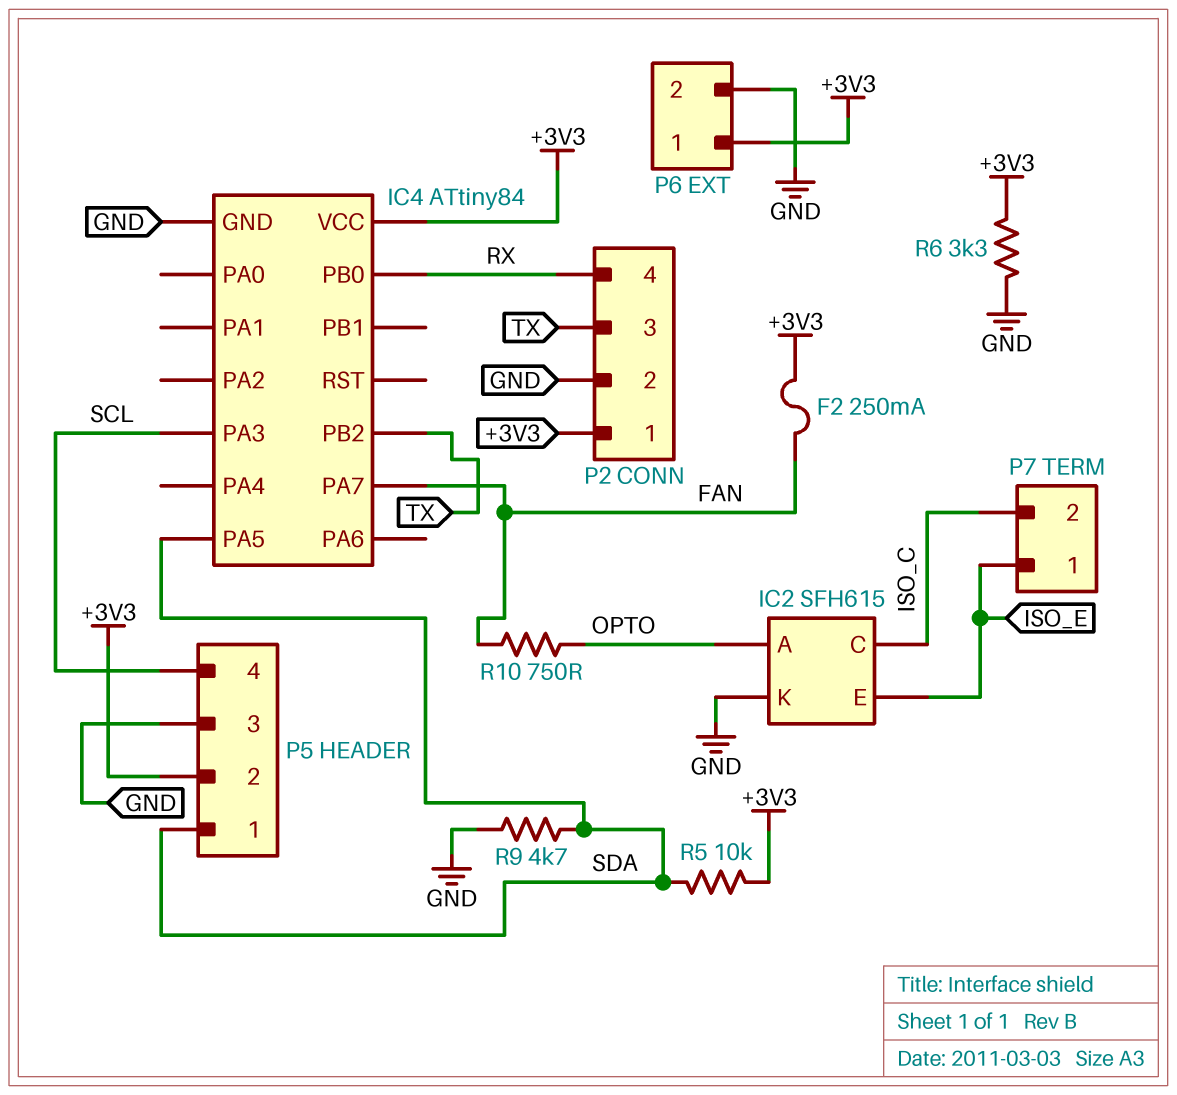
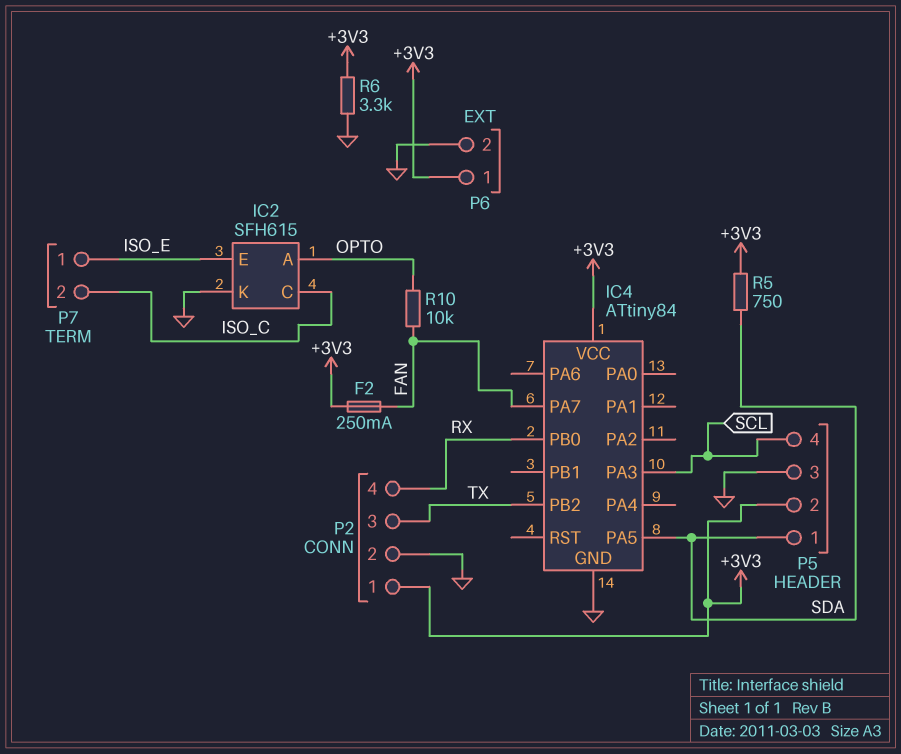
R5: 10k (+3V3, SDA) -> 750 (+3V3, SDA)
R9: 4.7k (GND, SDA) -> none
R10: 750 (FAN, OPTO) -> 10k (FAN, OPTO)

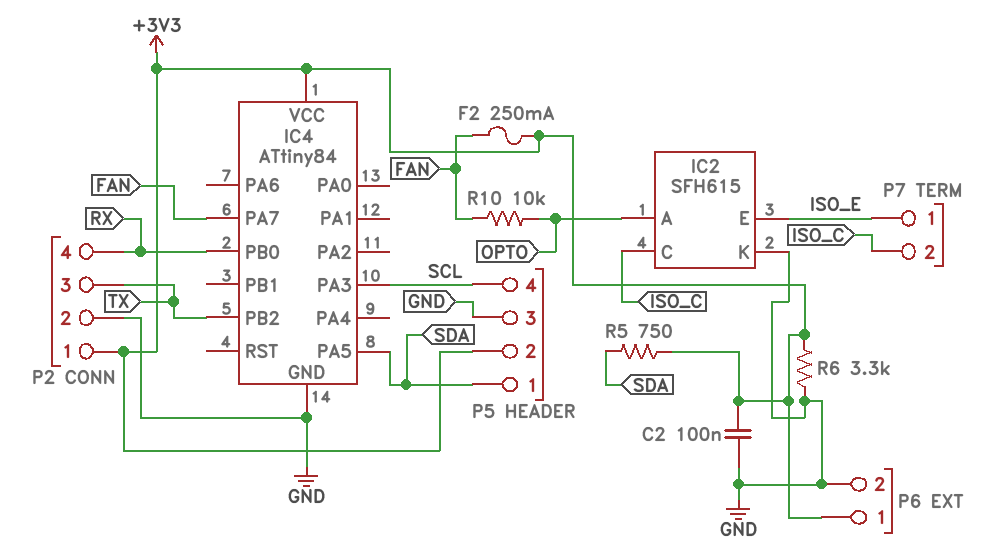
C2: none -> 100nF (+3V3, GND)

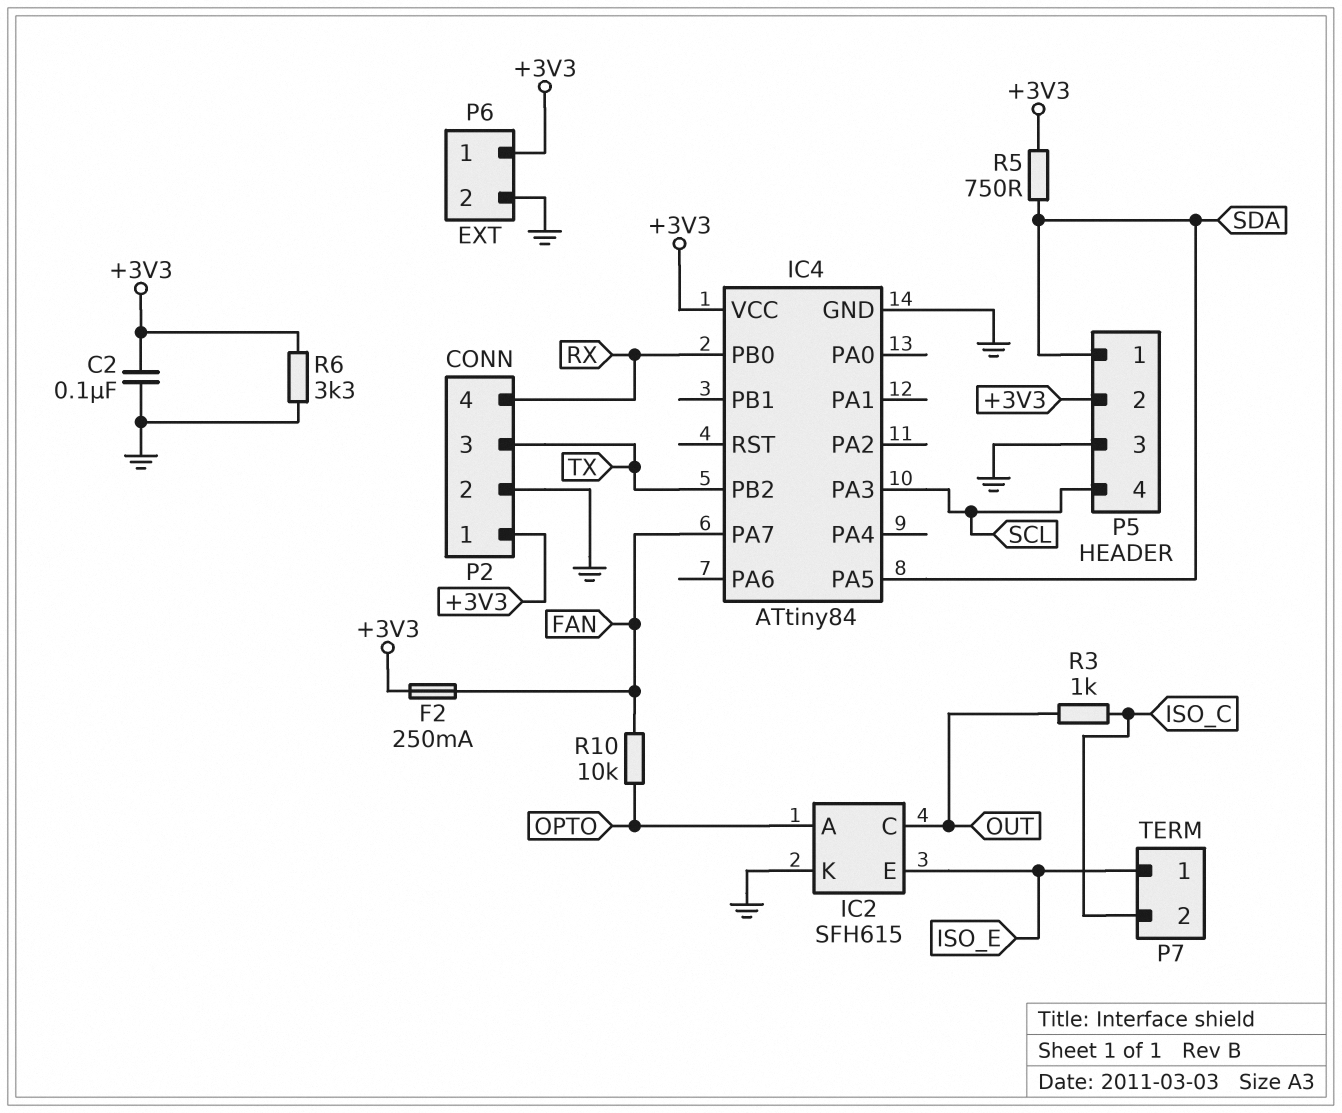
IC2 pin C: ISO_C -> OUT
R3: none -> 1k (ISO_C, OUT)

